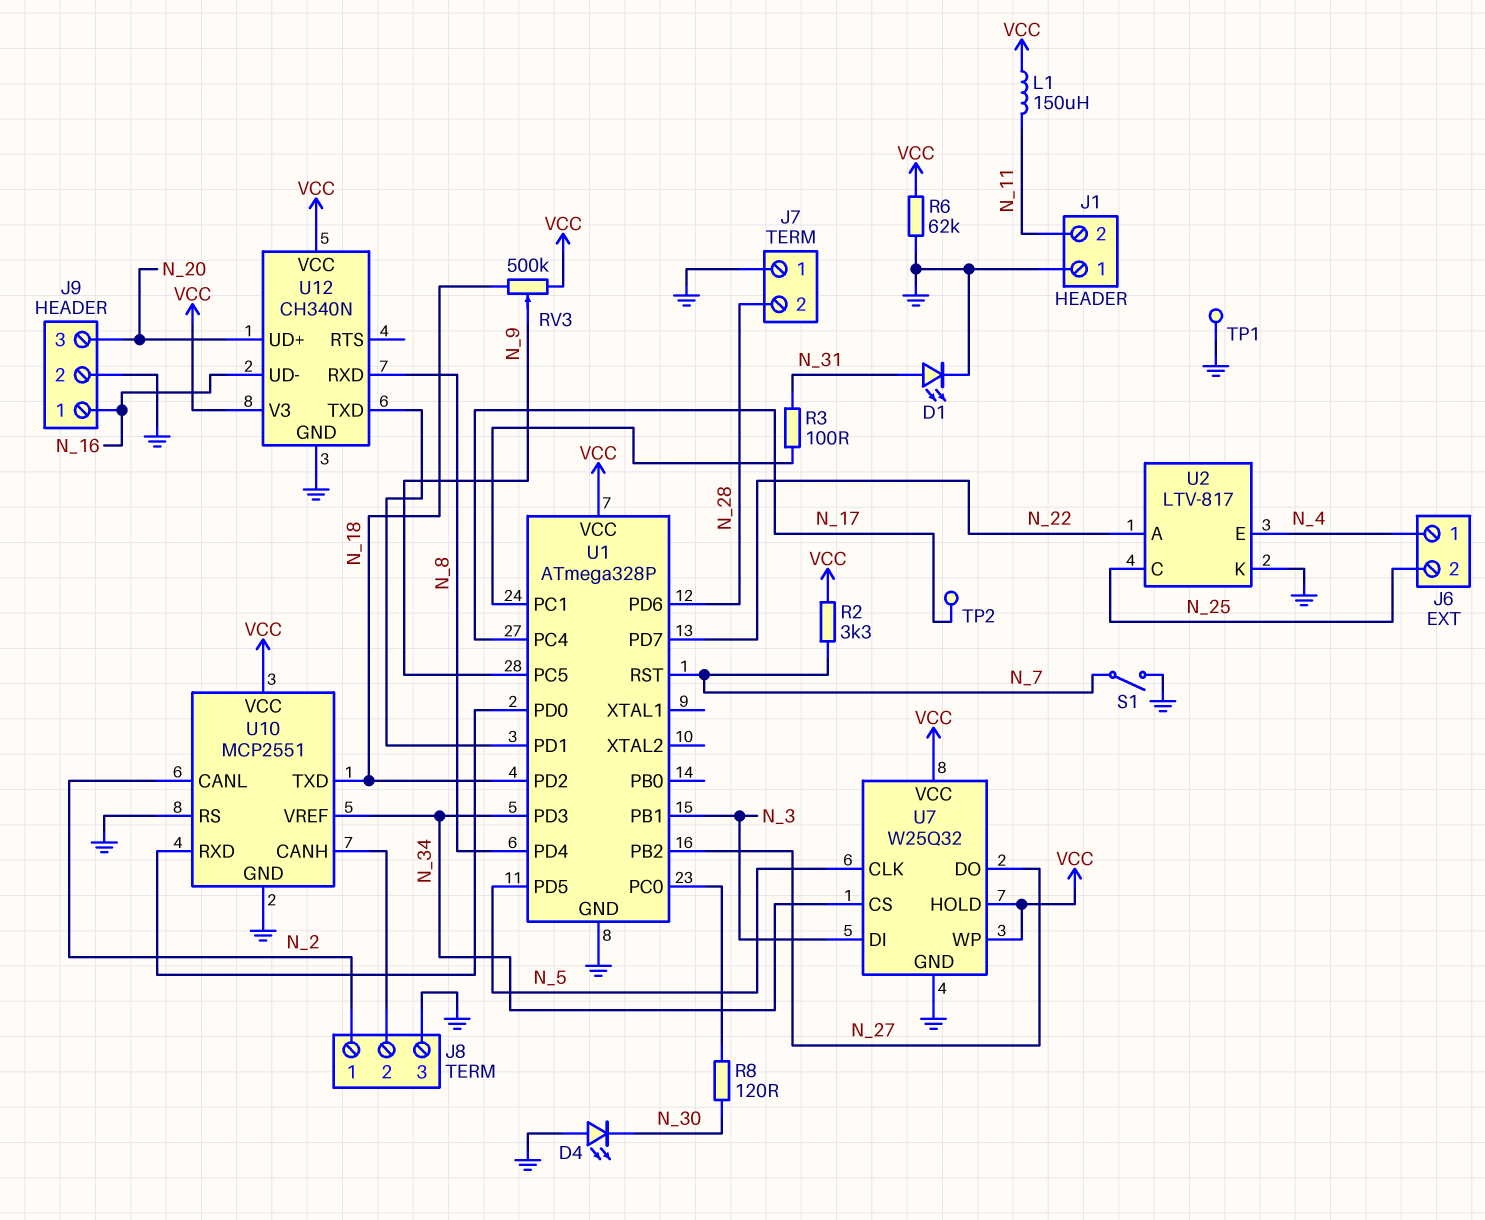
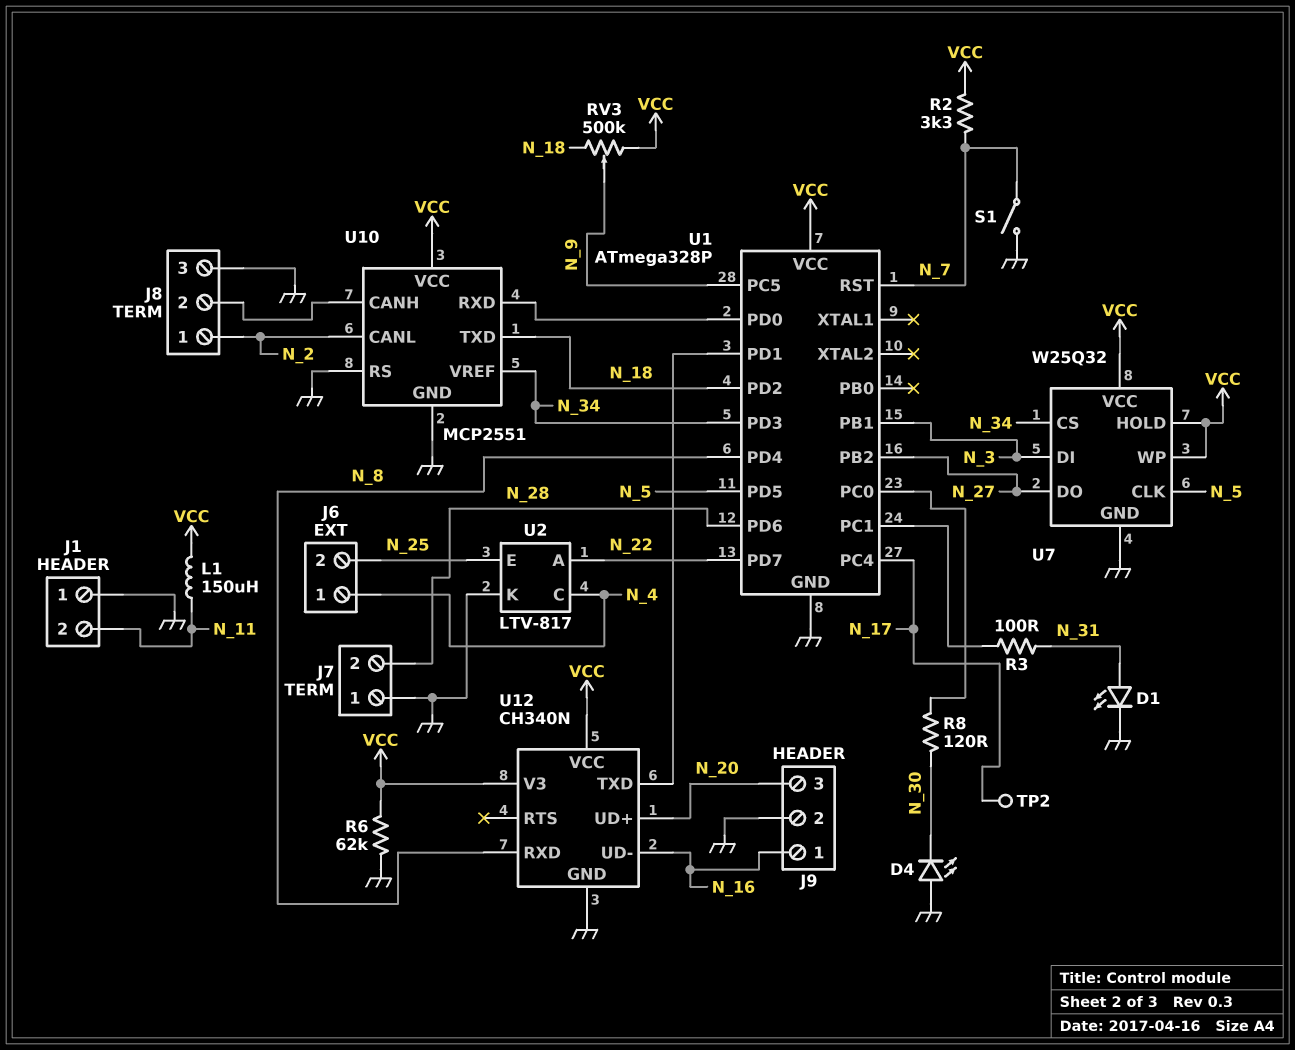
TP1: test point (GND) -> none
U2 pin C: N_25 -> N_4
U2 pin E: N_4 -> N_25

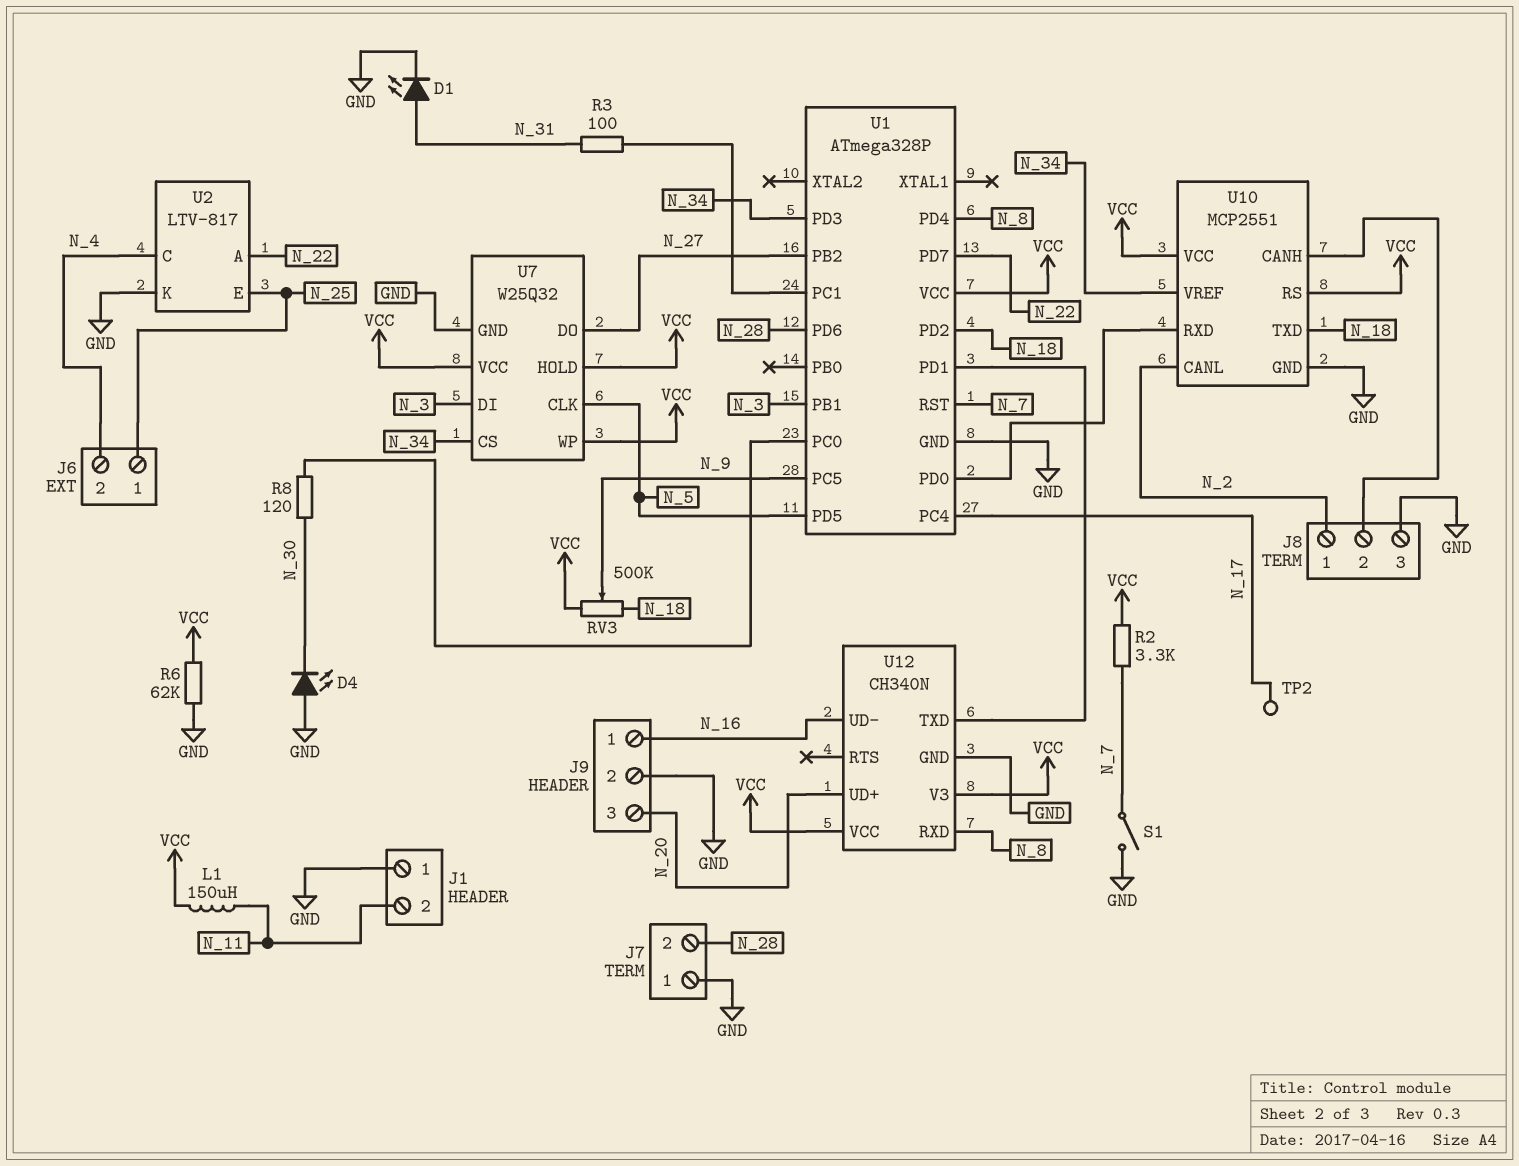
J6 pin 1: N_4 -> N_25
J6 pin 2: N_25 -> N_4
U10 pin RS: GND -> VCC

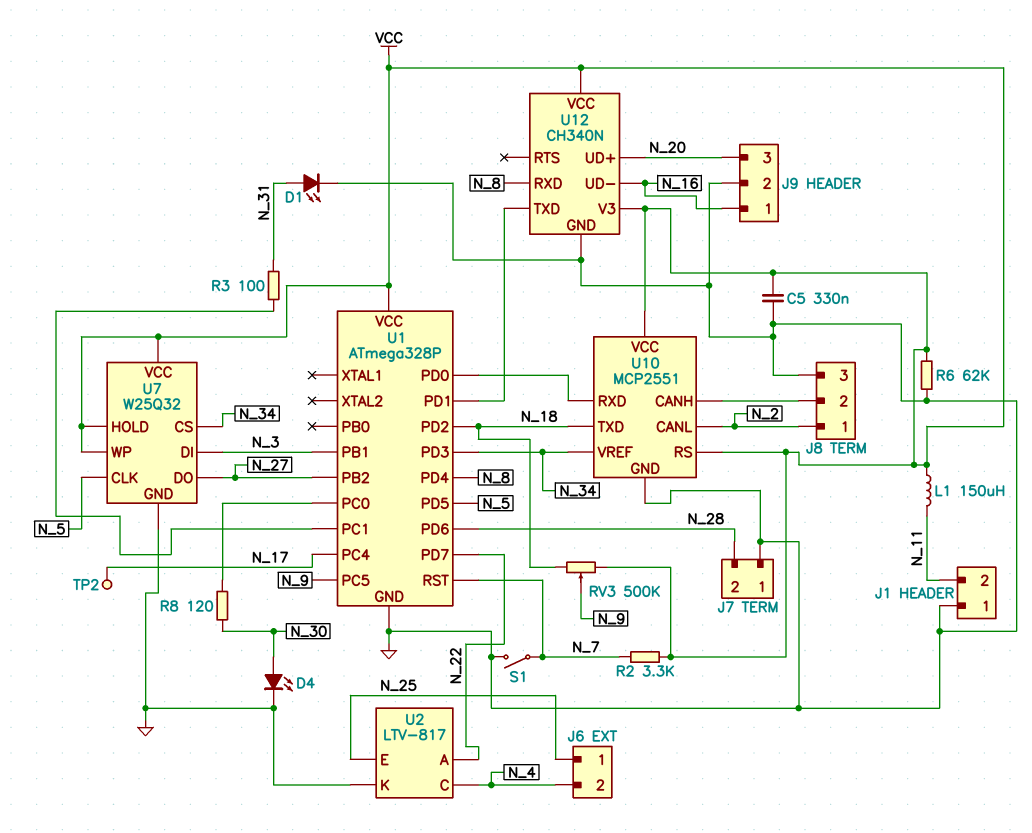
C5: none -> 330nF (GND, VCC)
D4: LED (A GND, K N_30) -> LED (A N_30, K GND)

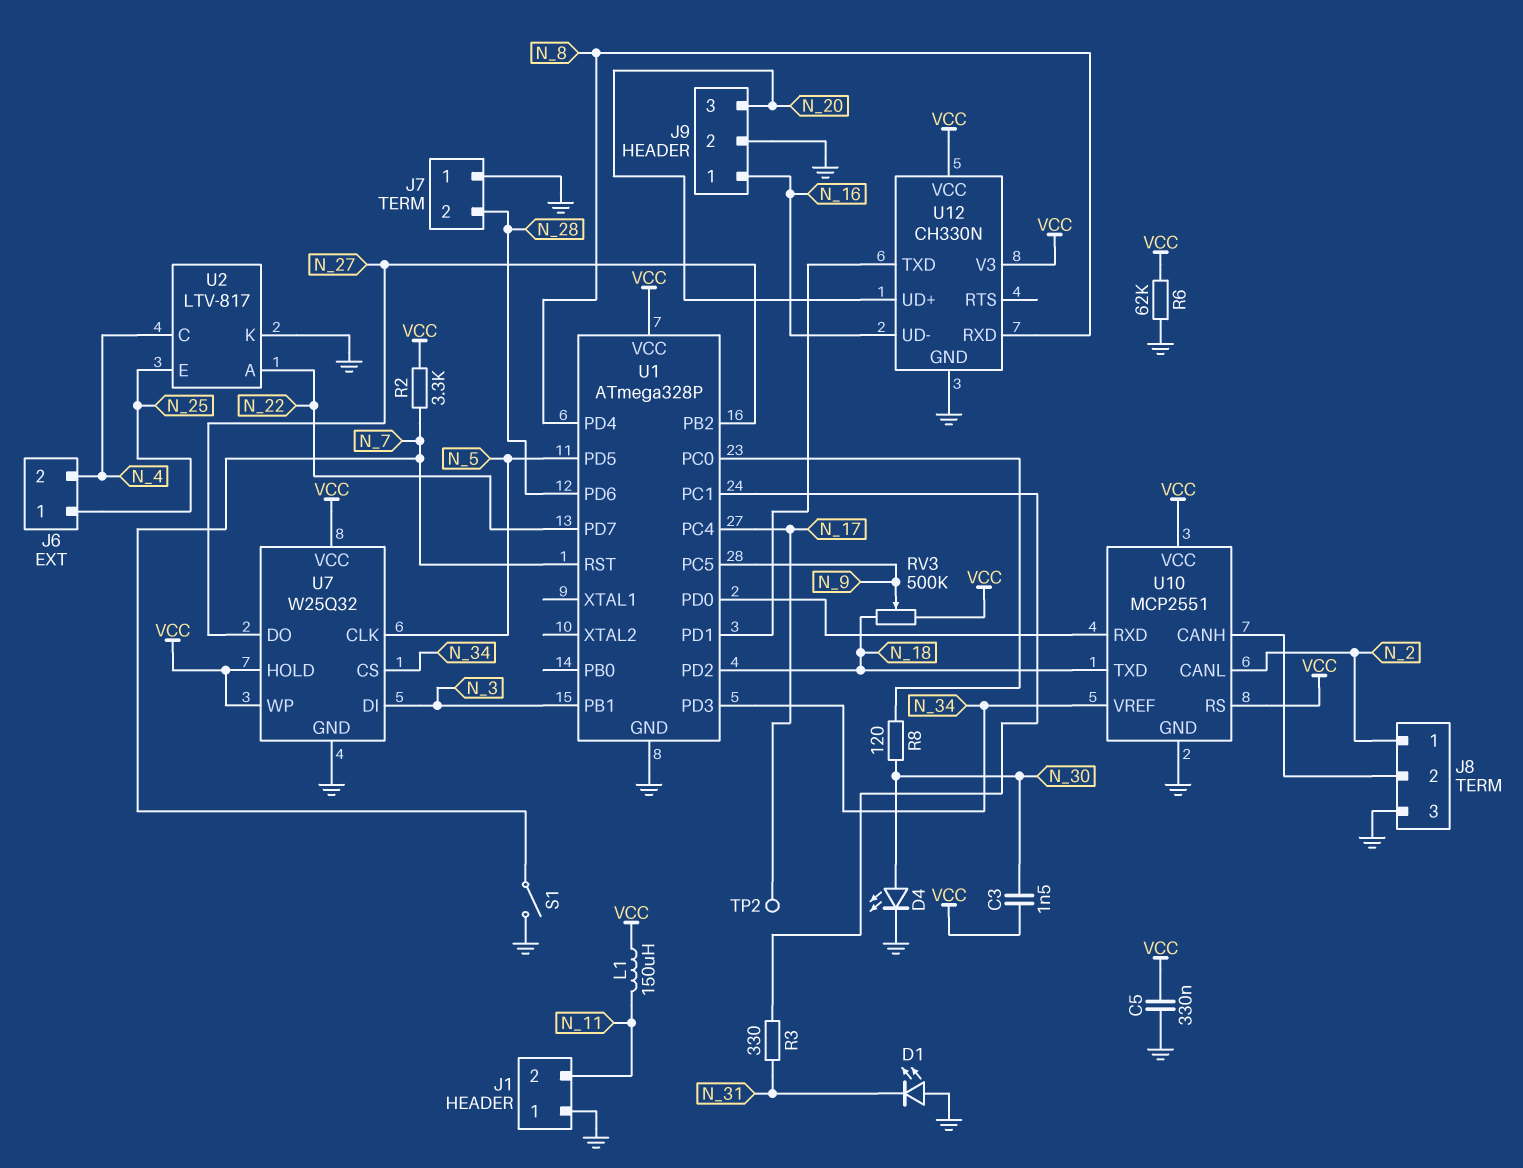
C3: none -> 1.5nF (N_30, VCC)
D1: LED (A N_31, K GND) -> LED (A GND, K N_31)
R3: 100 (N_31, U1/PC1) -> 330 (N_31, U1/PC1)
U12: CH340N -> CH330N

